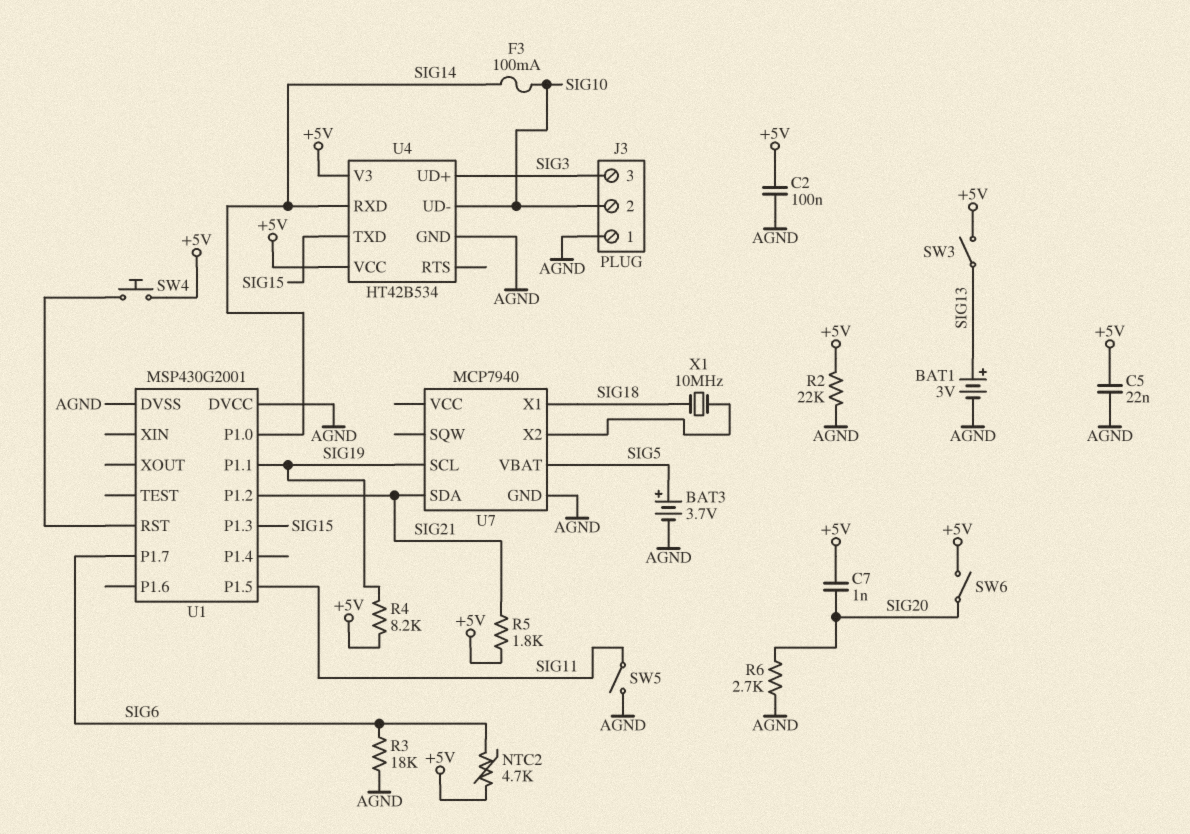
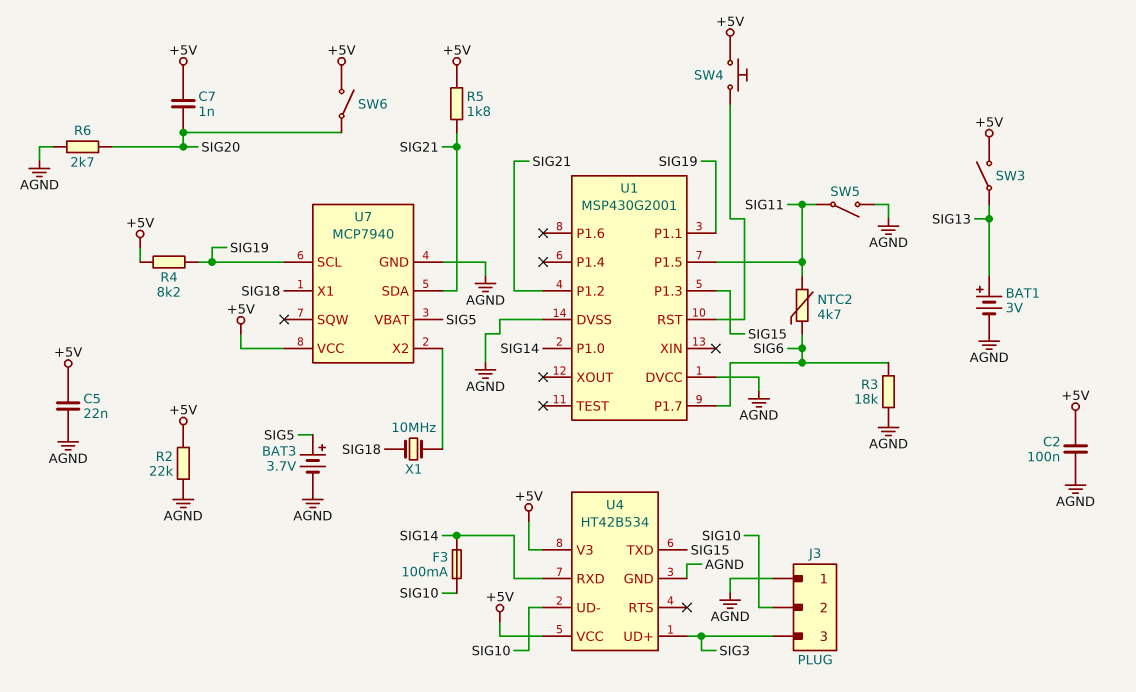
NTC2: 4.7k (+5V, SIG6) -> 4.7k (SIG6, SIG11)
U7 pin VCC: none -> +5V

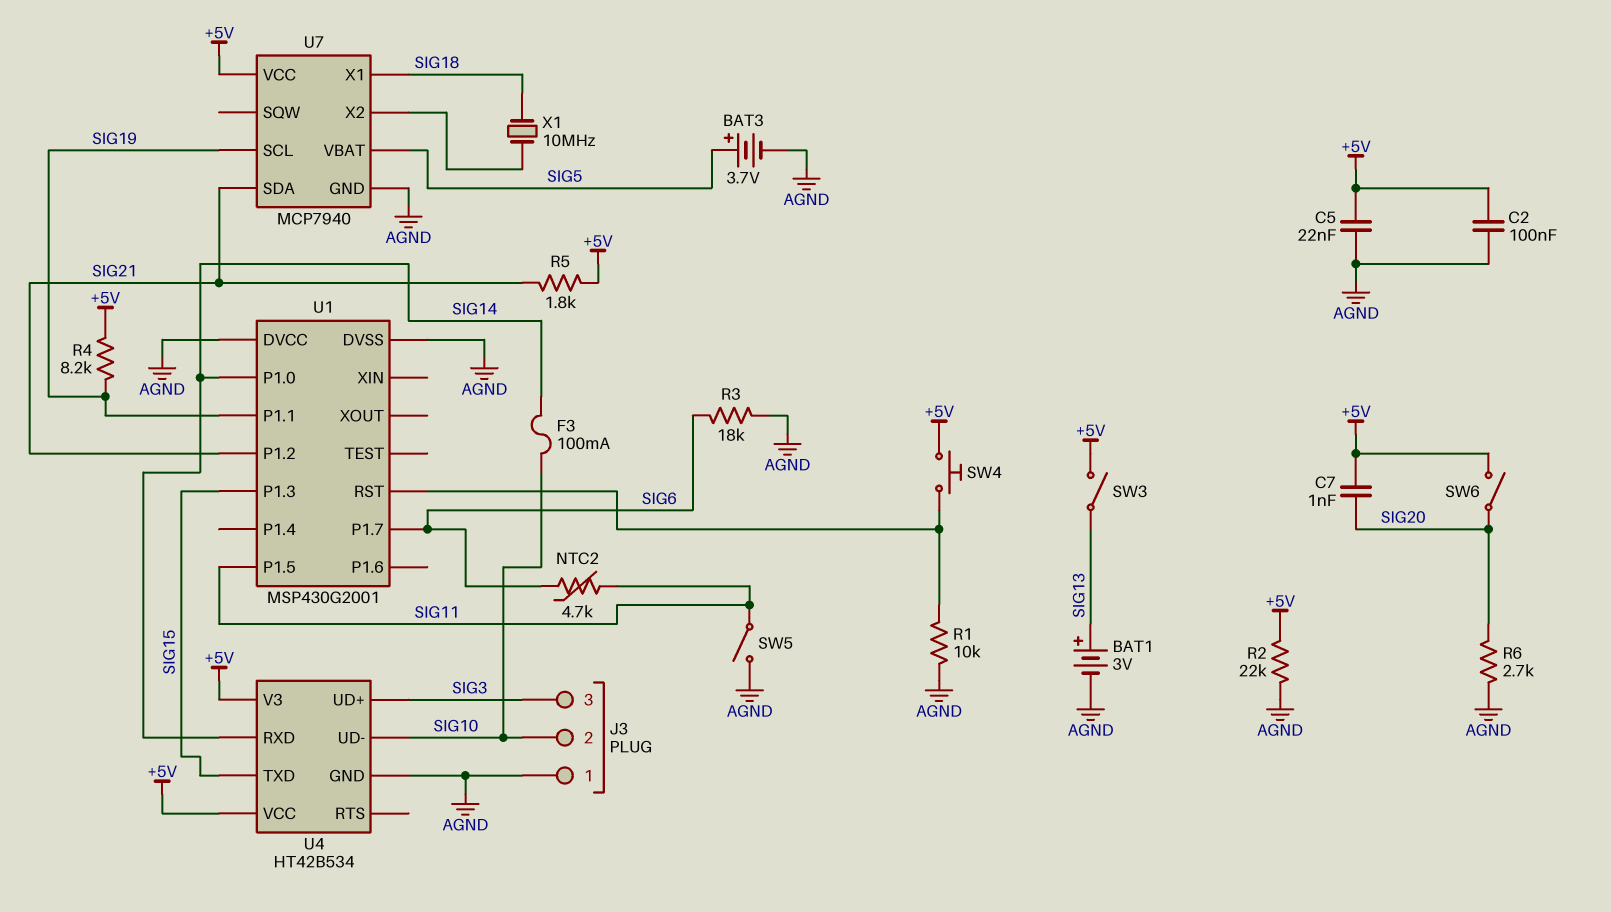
R1: none -> 10k (AGND, U1/RST)

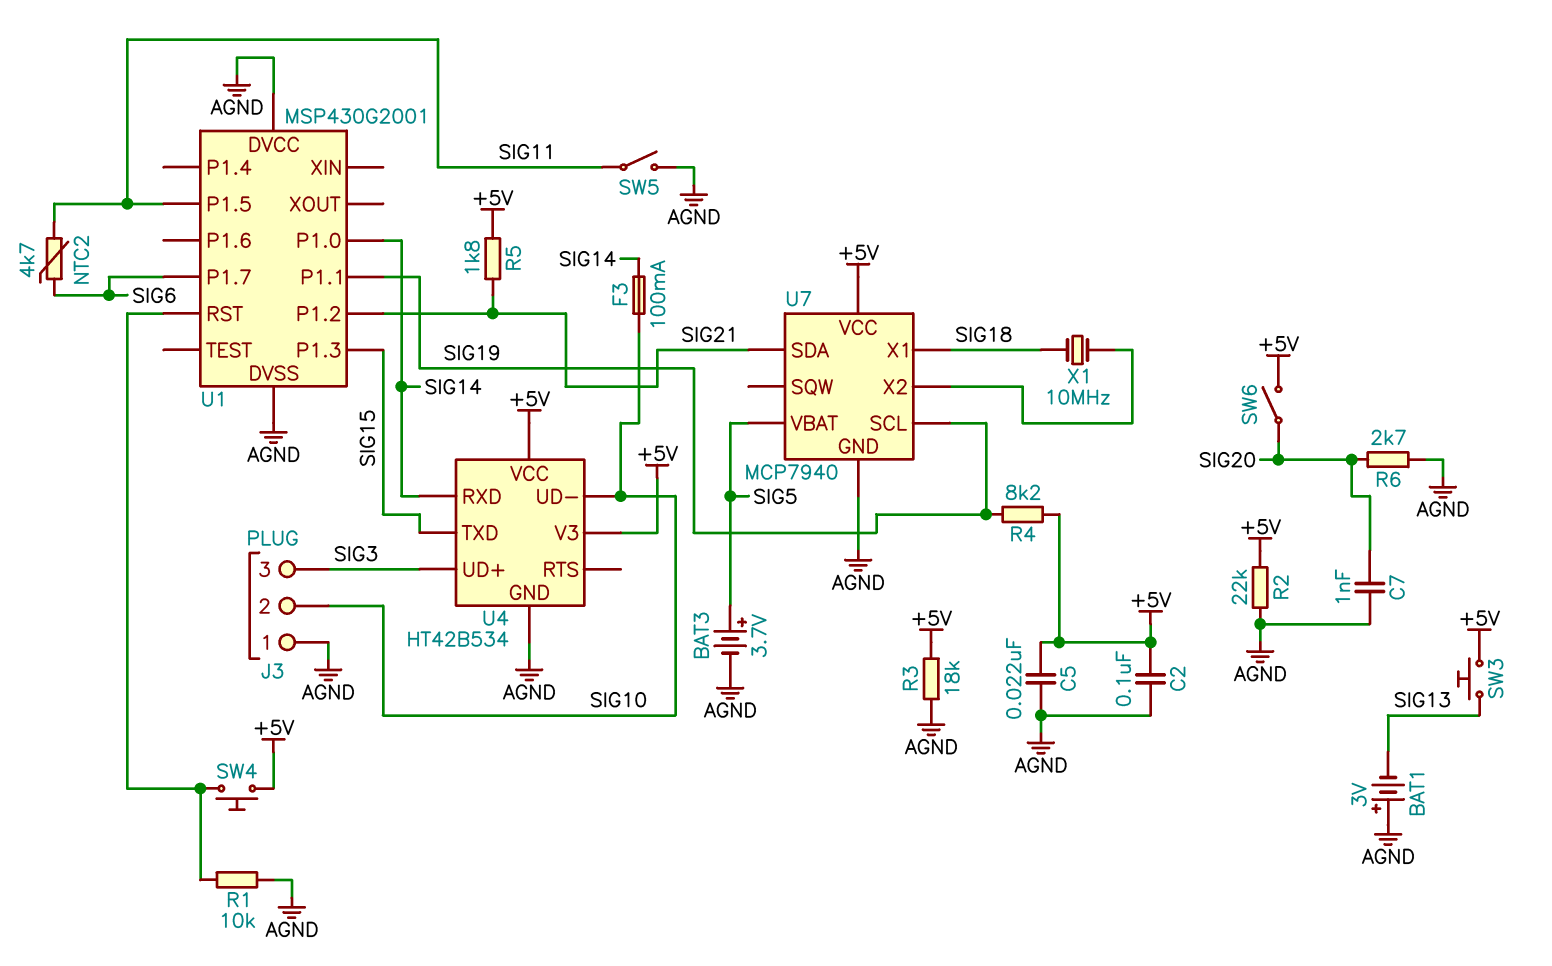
BAT1: 3V (plus SIG13, minus AGND) -> 3V (plus AGND, minus SIG13)
C7: 1nF (+5V, SIG20) -> 1nF (AGND, SIG20)
R3: 18k (AGND, SIG6) -> 18k (+5V, AGND)
SW3: switch (+5V, SIG13) -> button (+5V, SIG13)

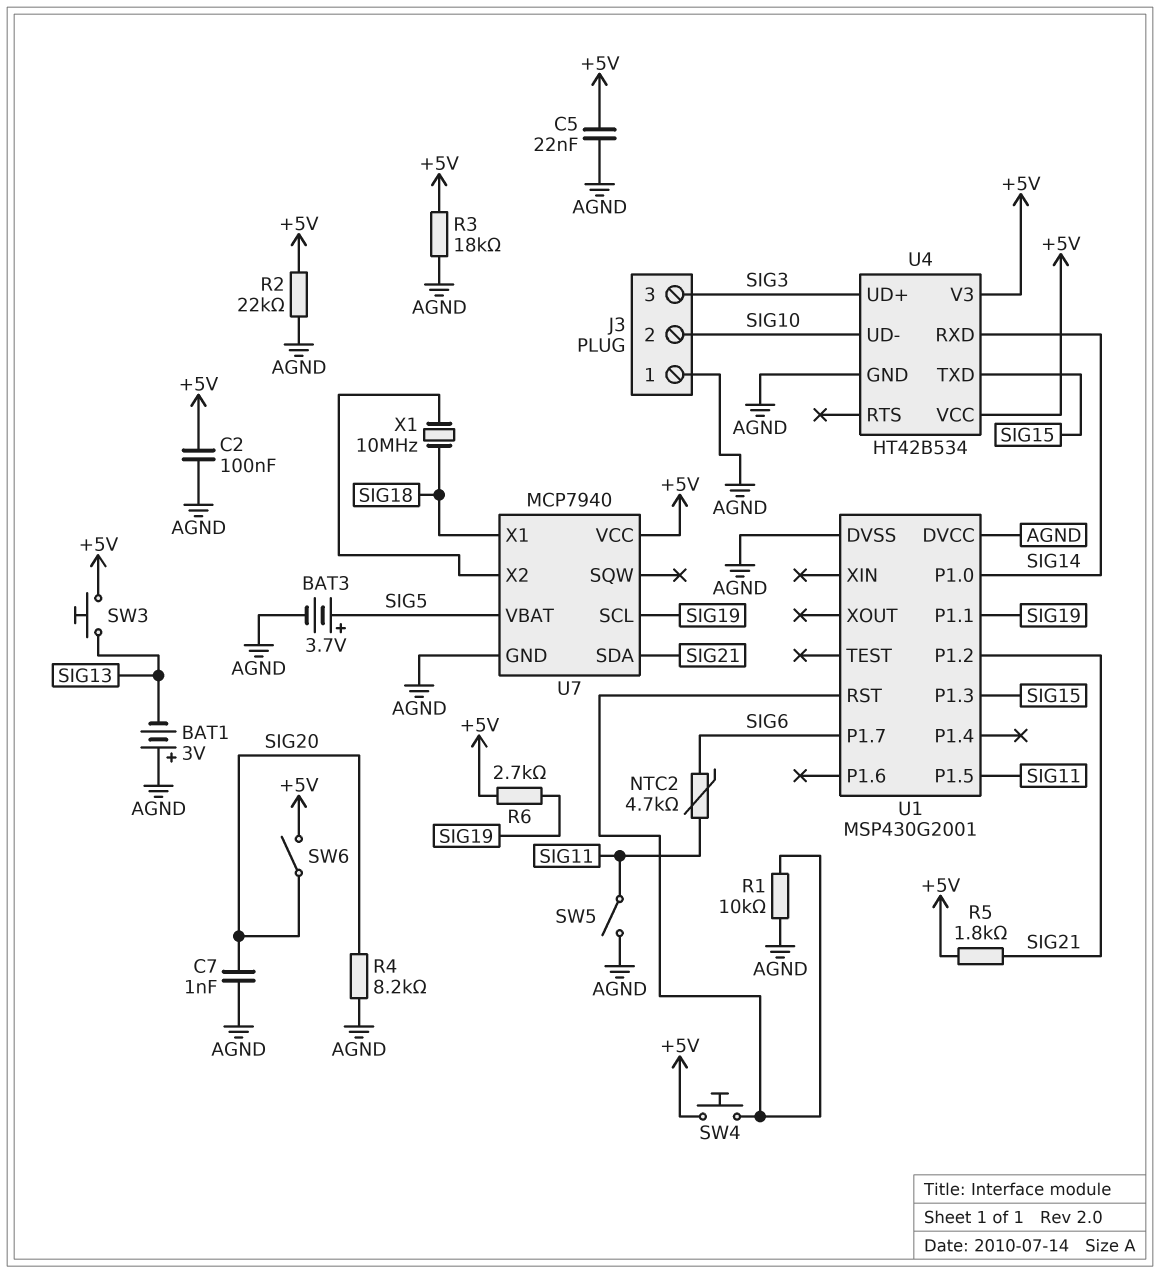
F3: 100mA (SIG10, SIG14) -> none
R4: 8.2k (+5V, SIG19) -> 8.2k (AGND, SIG20)
R6: 2.7k (AGND, SIG20) -> 2.7k (+5V, SIG19)

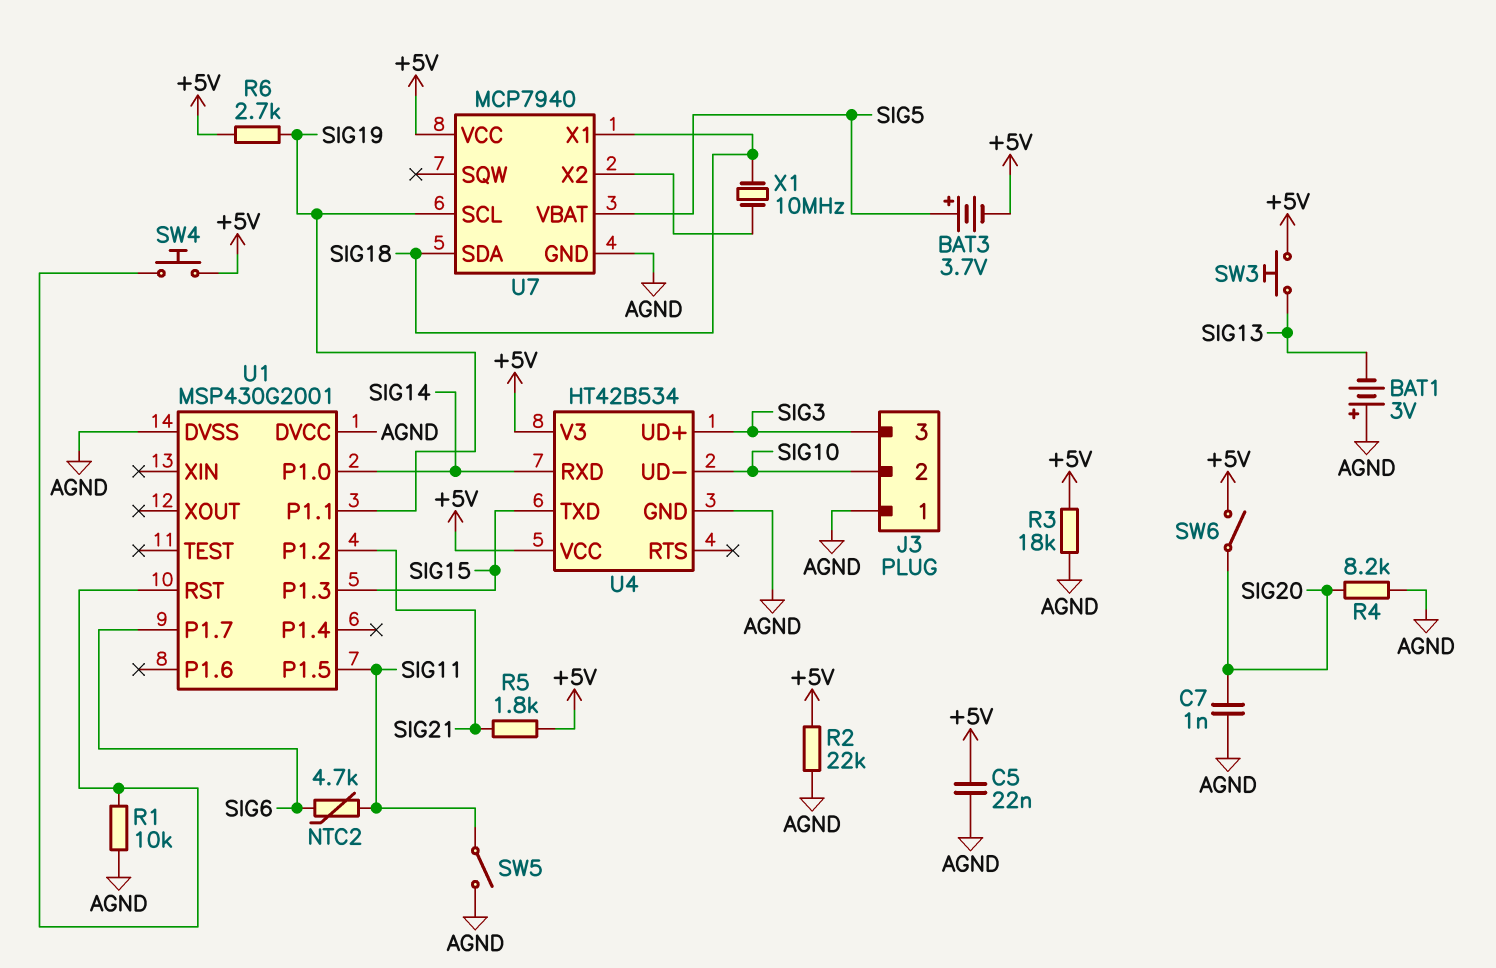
BAT3: 3.7V (plus SIG5, minus AGND) -> 3.7V (plus SIG5, minus +5V)
C2: 100nF (+5V, AGND) -> none
U7 pin SDA: SIG21 -> SIG18

